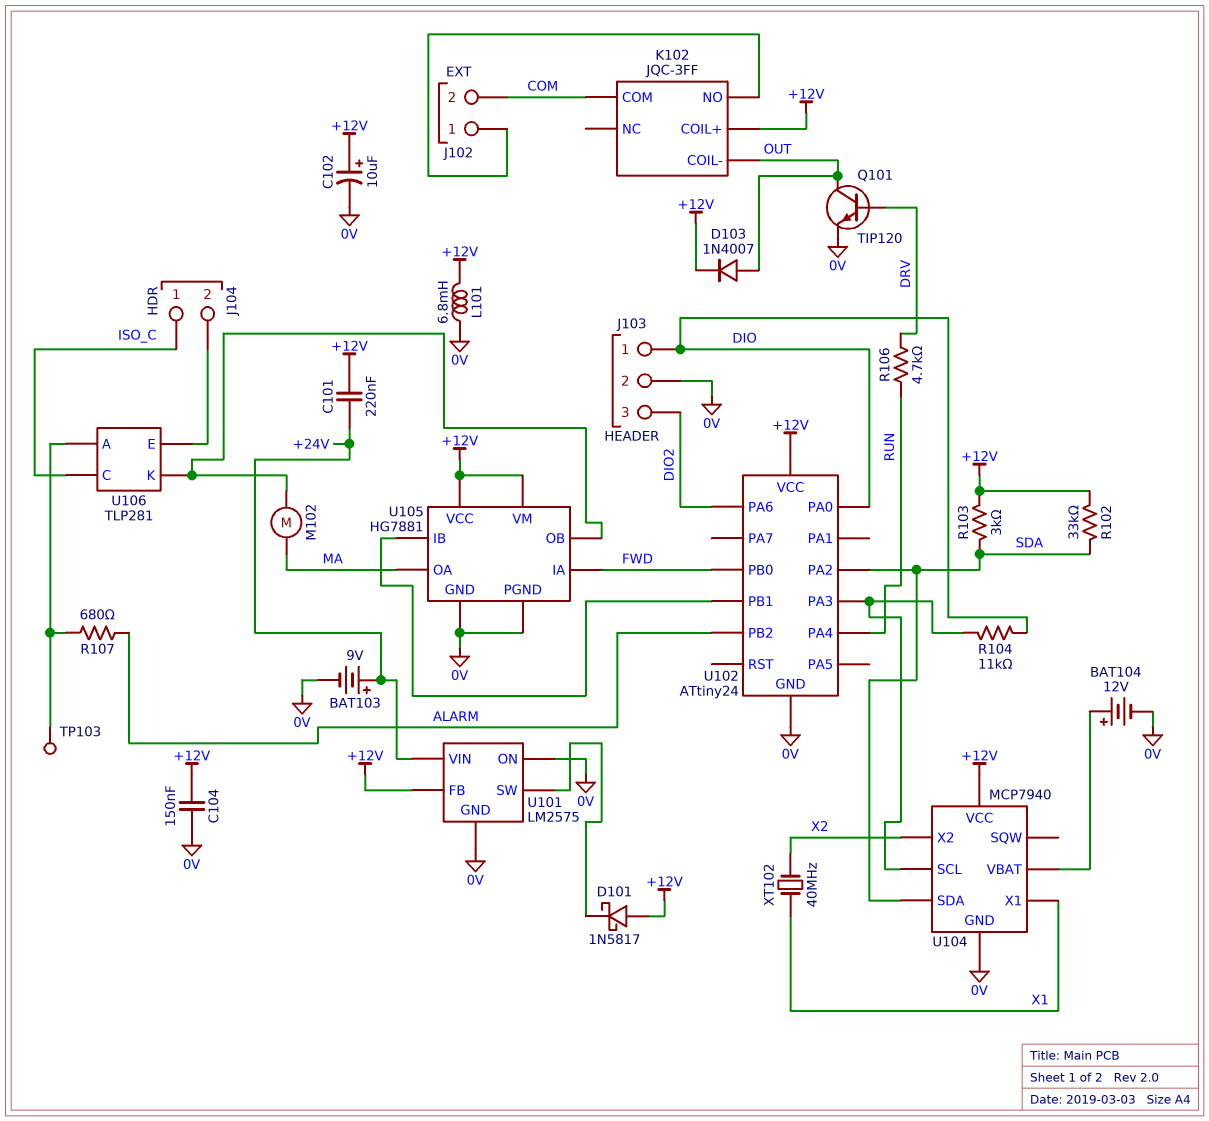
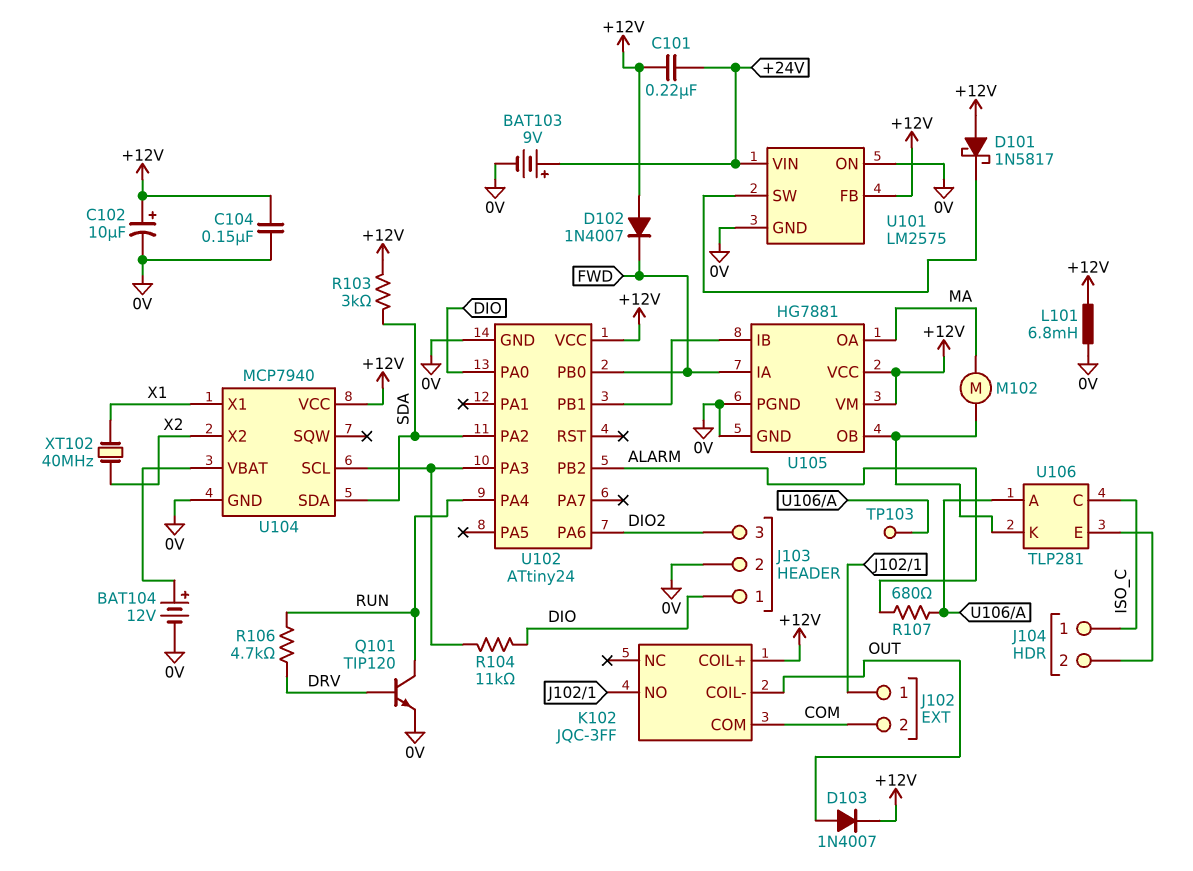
D102: none -> diode 1N4007 (A +12V, K FWD)
Q101: NPN TIP120 (B DRV, C OUT, E 0V) -> NPN TIP120 (B DRV, C RUN, E 0V)
R102: 33k (+12V, SDA) -> none

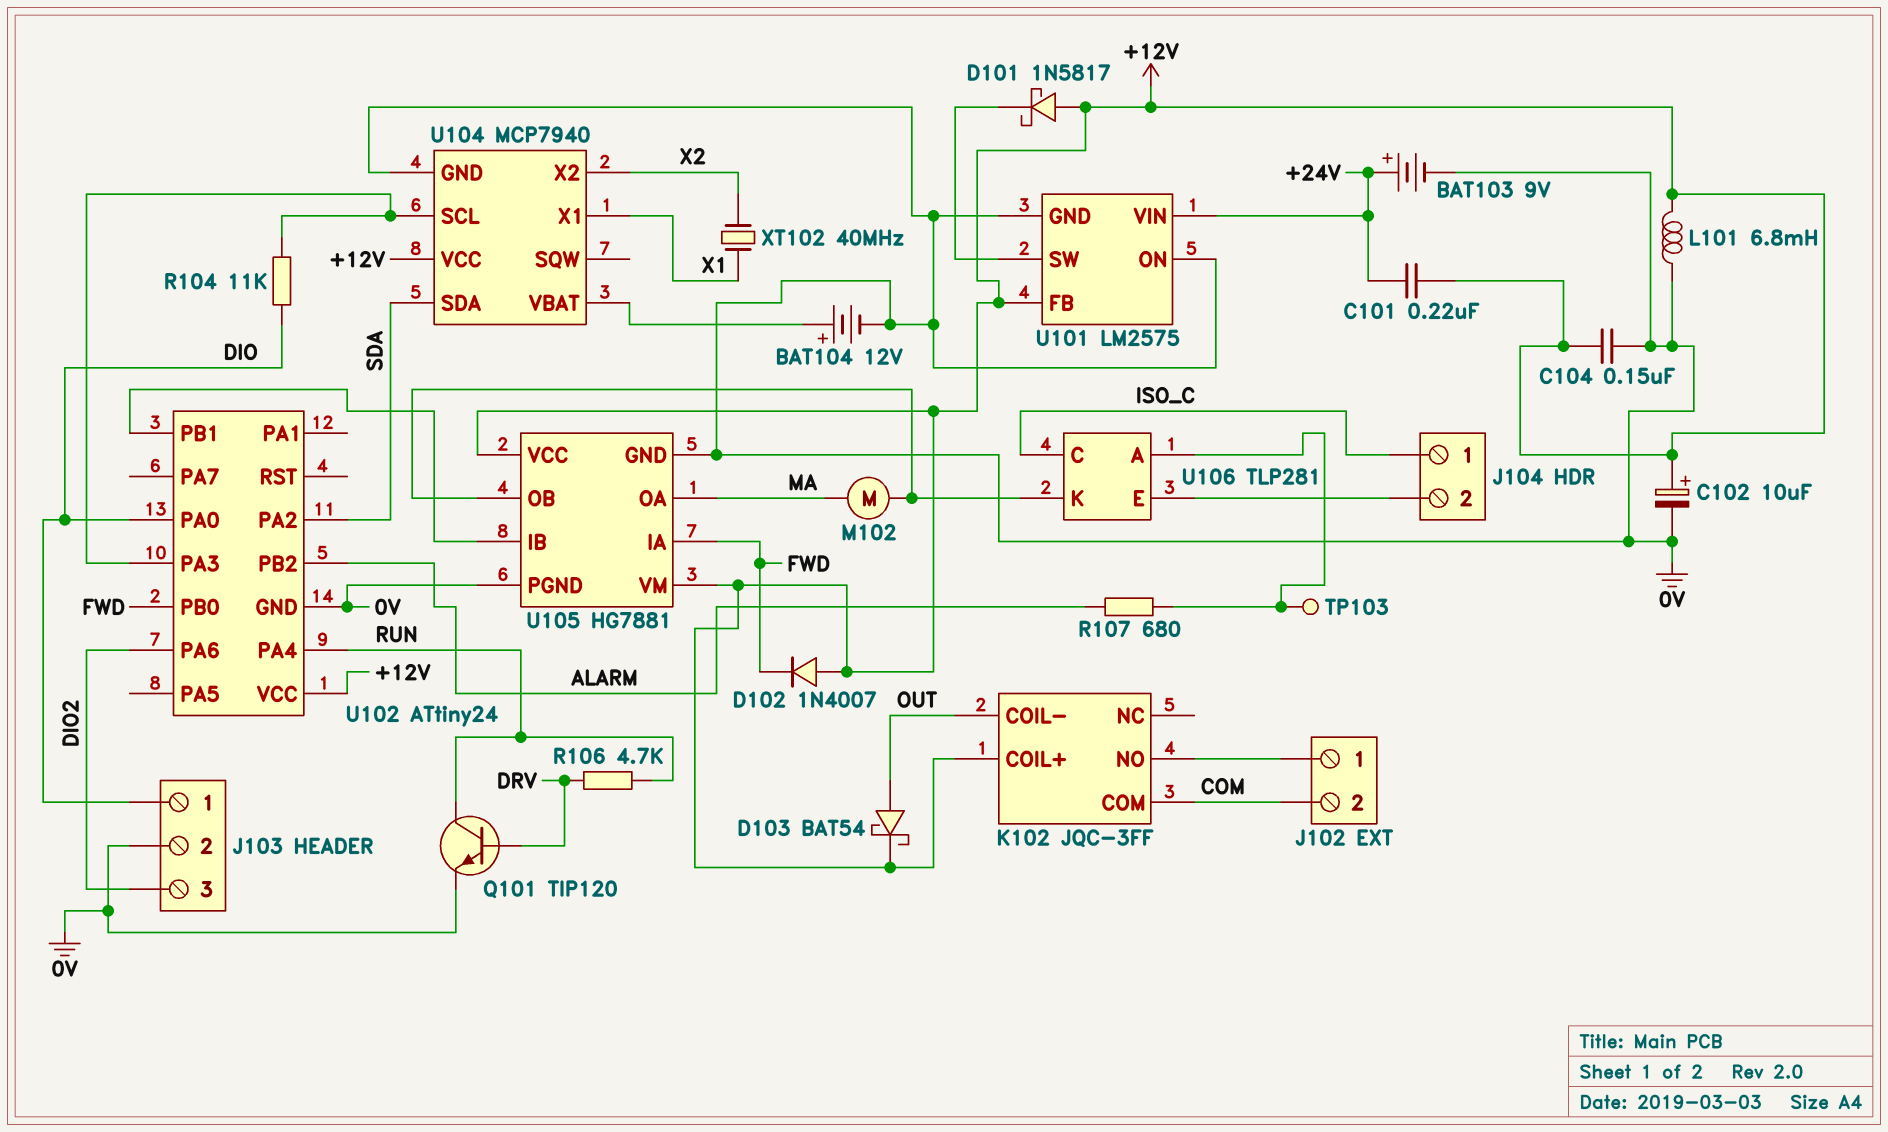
D103: diode 1N4007 (A OUT, K +12V) -> schottky BAT54 (A OUT, K +12V)
R103: 3k (+12V, SDA) -> none

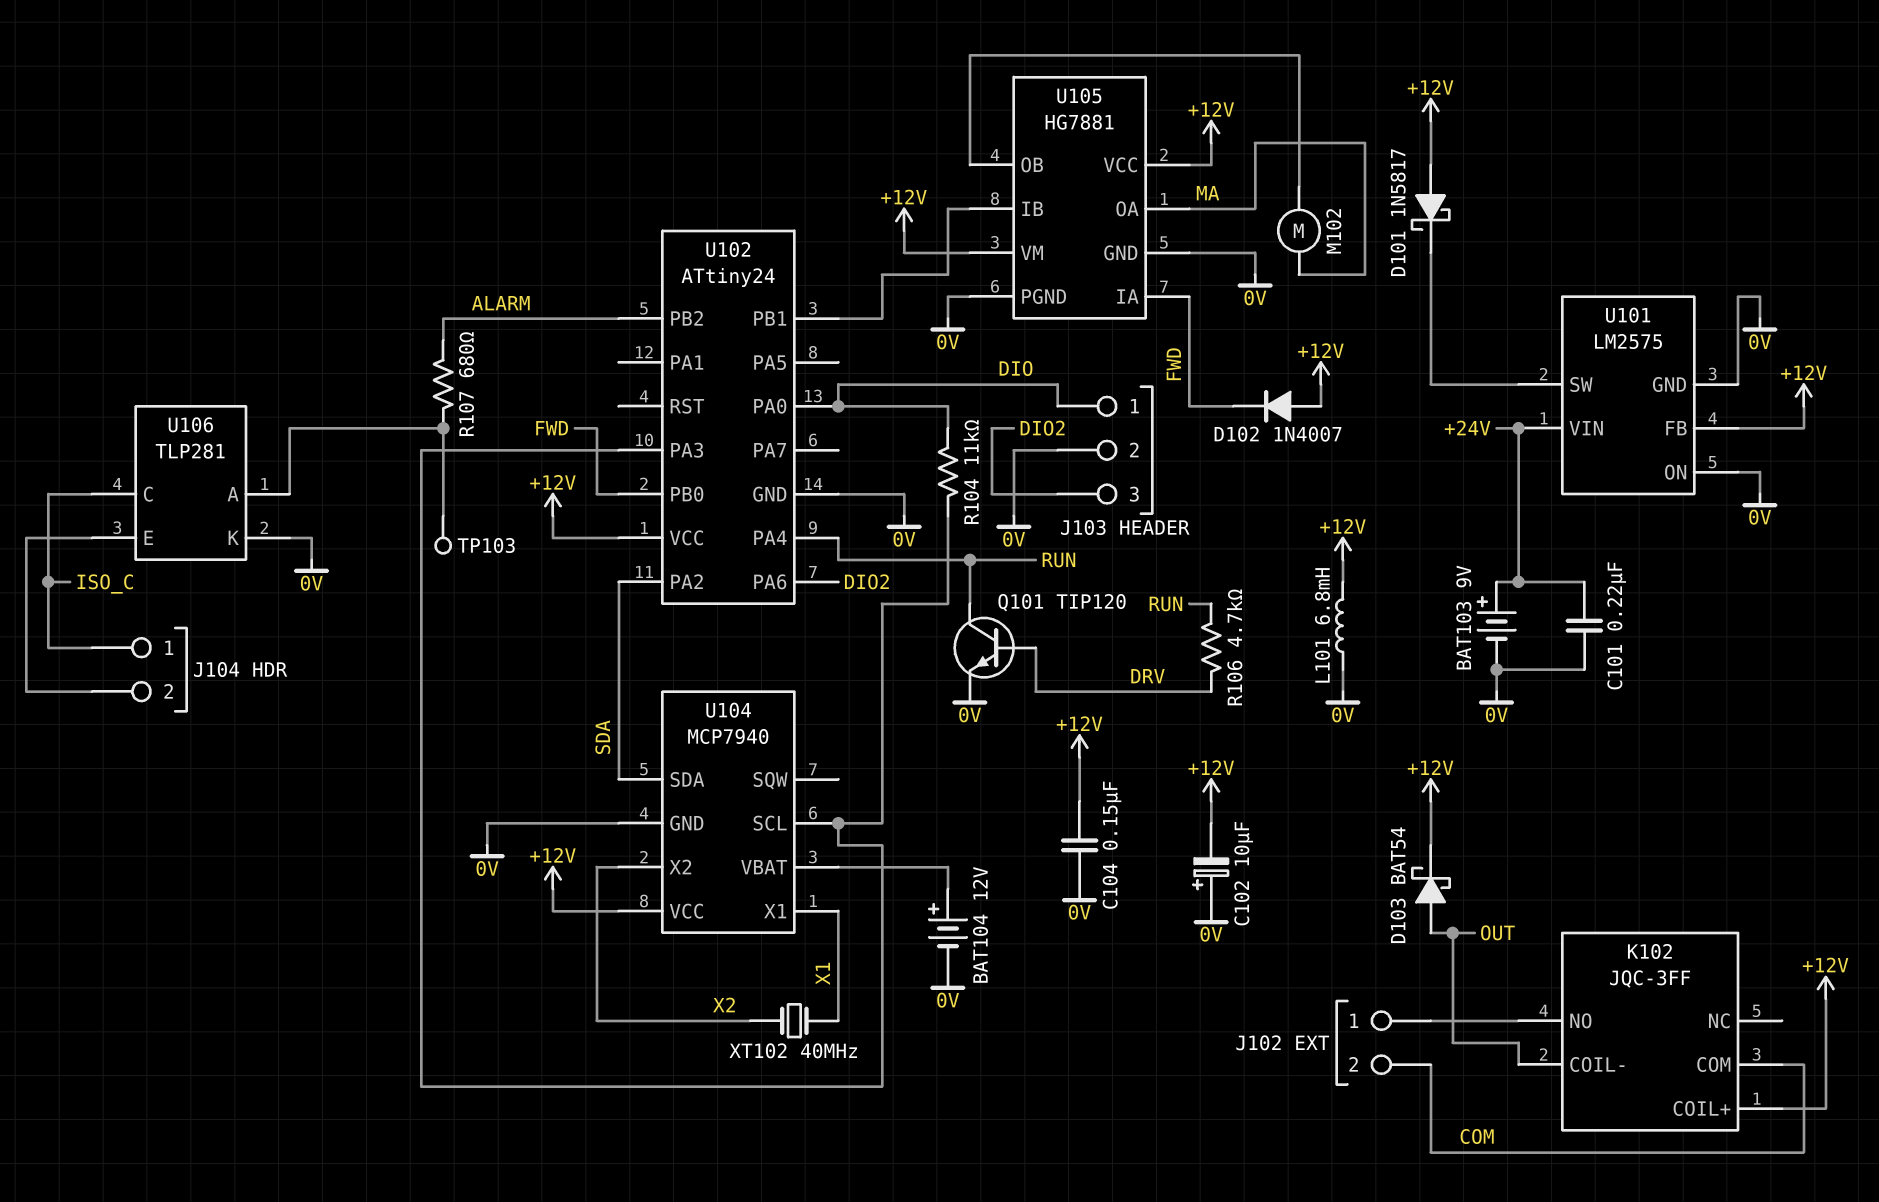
C101: 220nF (+12V, +24V) -> 220nF (+24V, 0V)
C102: 10uF (plus +12V, minus 0V) -> 10uF (plus 0V, minus +12V)
U106 pin K: U105/OB -> 0V

